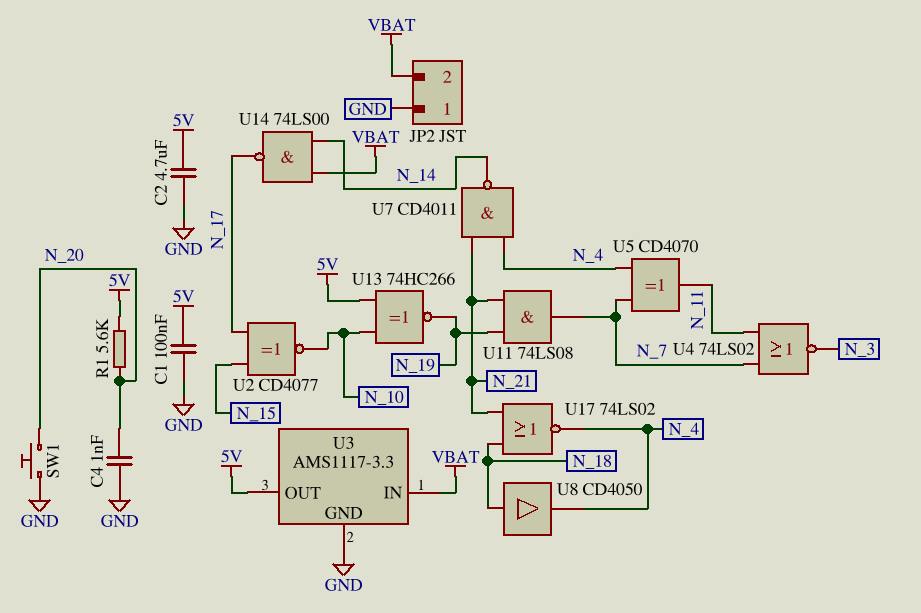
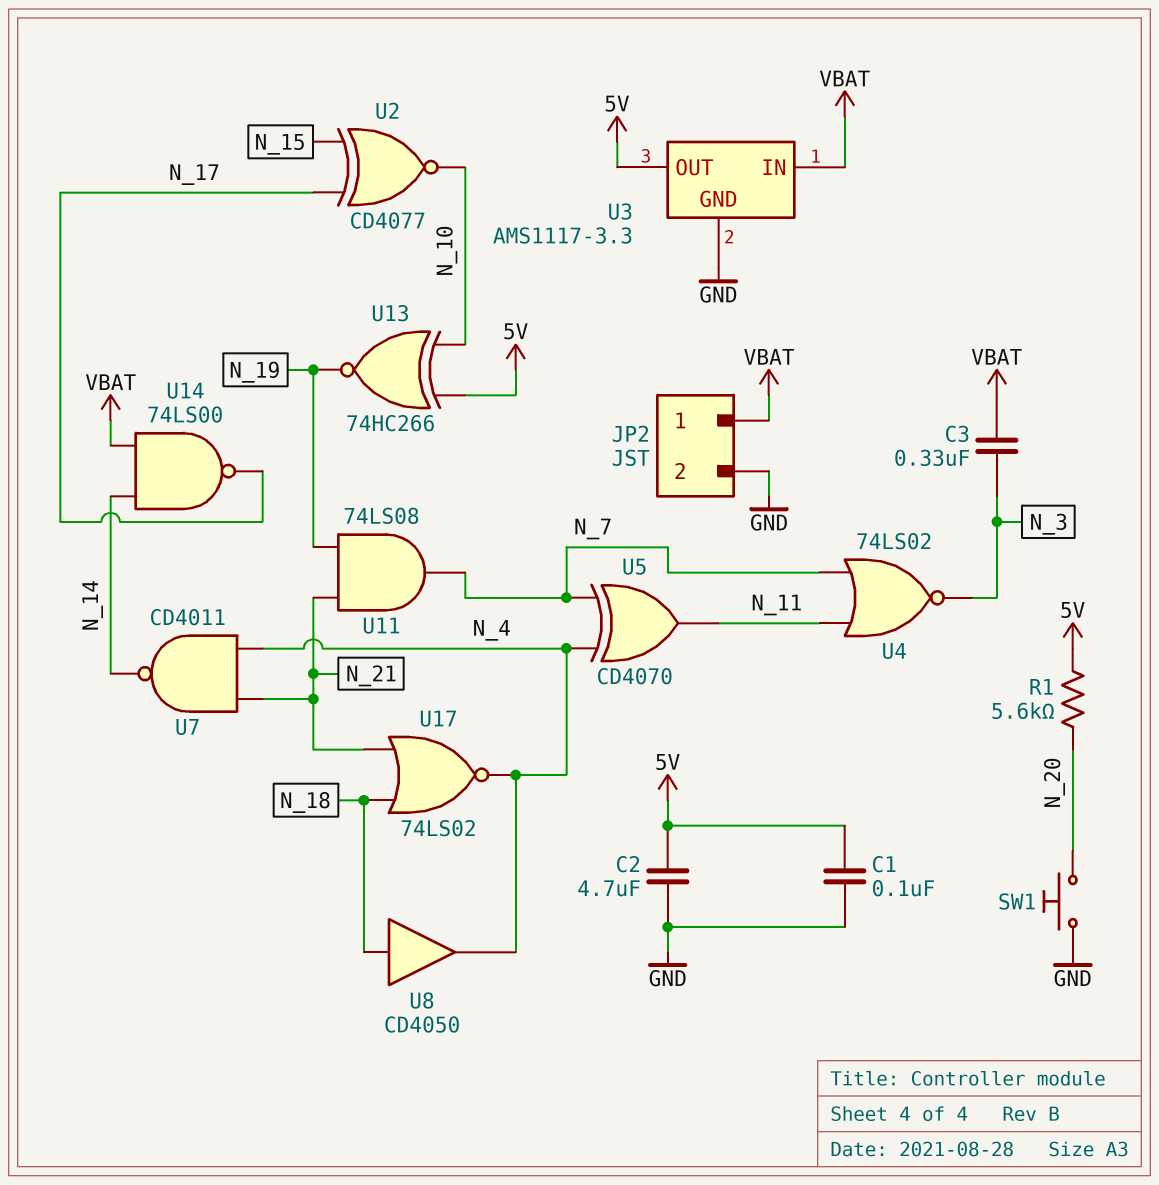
C3: none -> 330nF (N_3, VBAT)
C4: 1nF (GND, N_20) -> none
JP2 pin 1: GND -> VBAT
JP2 pin 2: VBAT -> GND

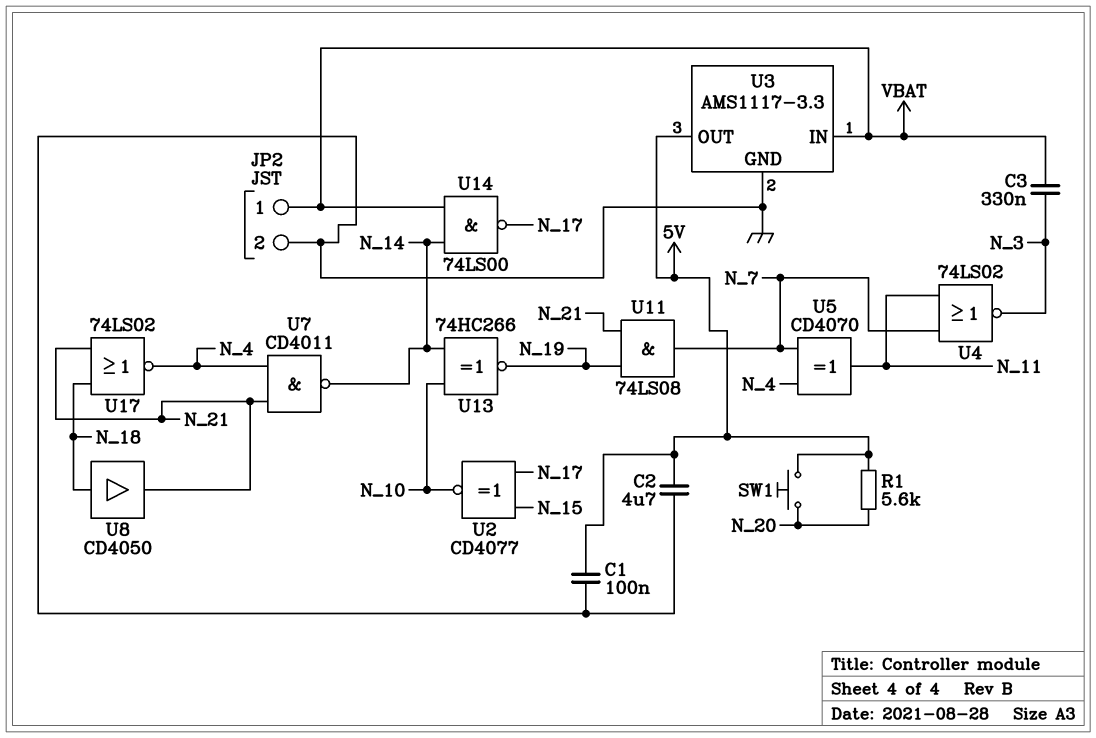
SW1: button (GND, N_20) -> button (5V, N_20)
U8: buffer CD4050 (in N_18, out N_4) -> buffer CD4050 (in N_18, out N_21)
U13: XNOR 74HC266 (in 5V, in N_10, out N_19) -> XNOR 74HC266 (in N_10, in N_14, out N_19)

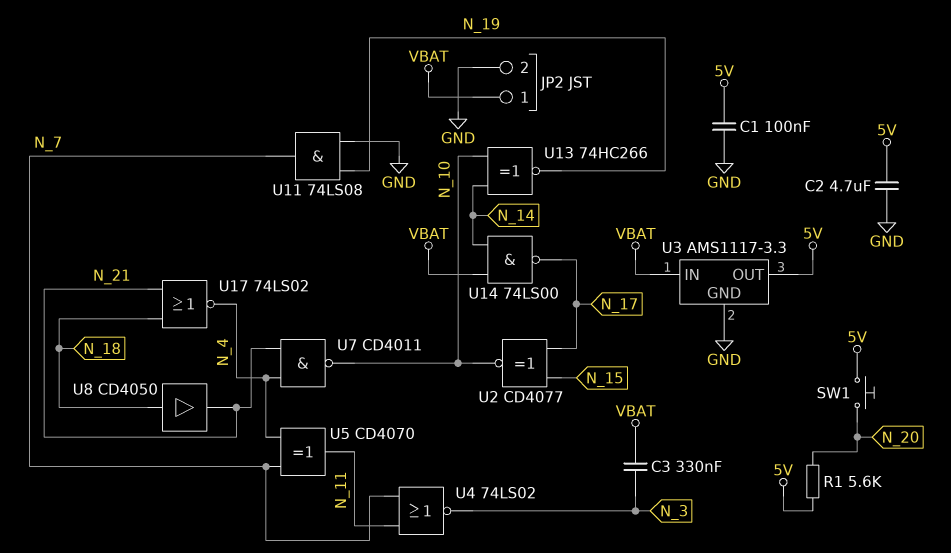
U7: NAND CD4011 (in N_4, in N_21, out N_14) -> NAND CD4011 (in N_4, in N_21, out N_10)
U11: AND 74LS08 (in N_19, in N_21, out N_7) -> AND 74LS08 (in GND, in N_19, out N_7)

